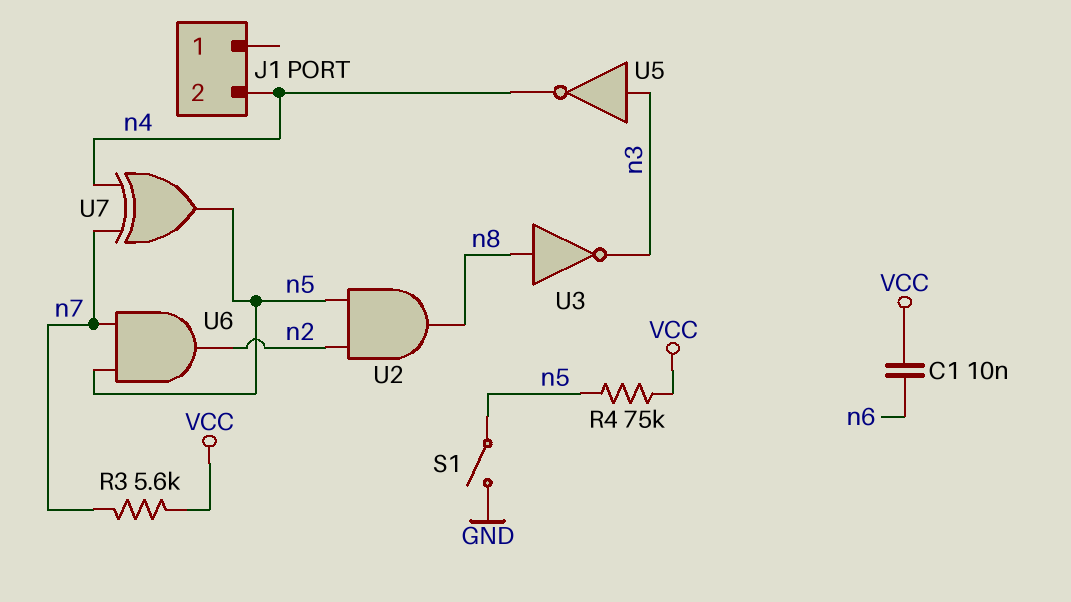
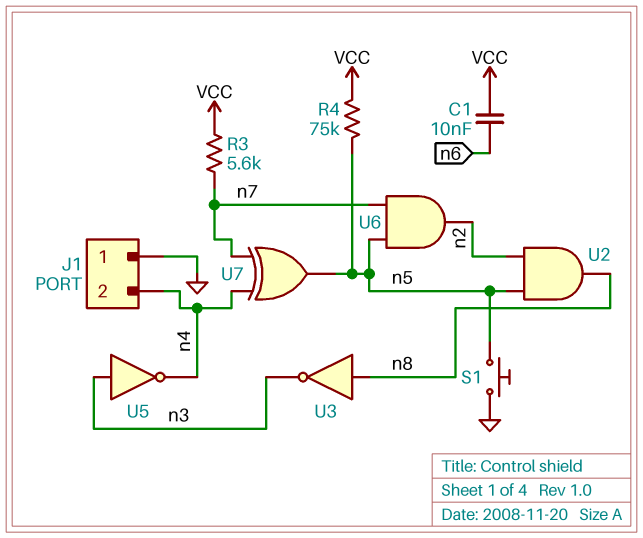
J1 pin 1: none -> GND
S1: switch (GND, n5) -> button (GND, n5)

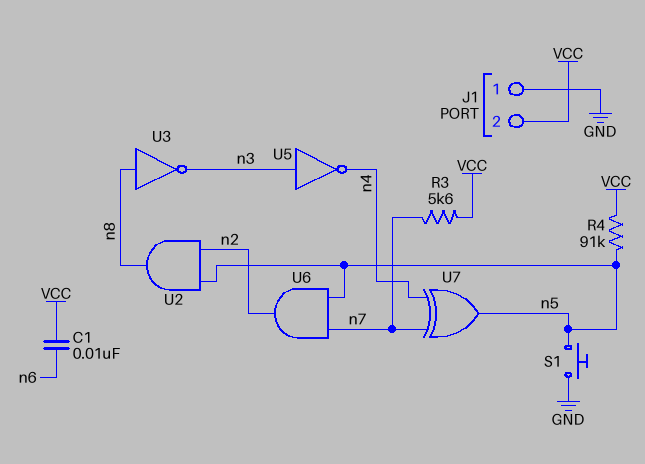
J1 pin 2: n4 -> VCC
R4: 75k (VCC, n5) -> 91k (VCC, n5)

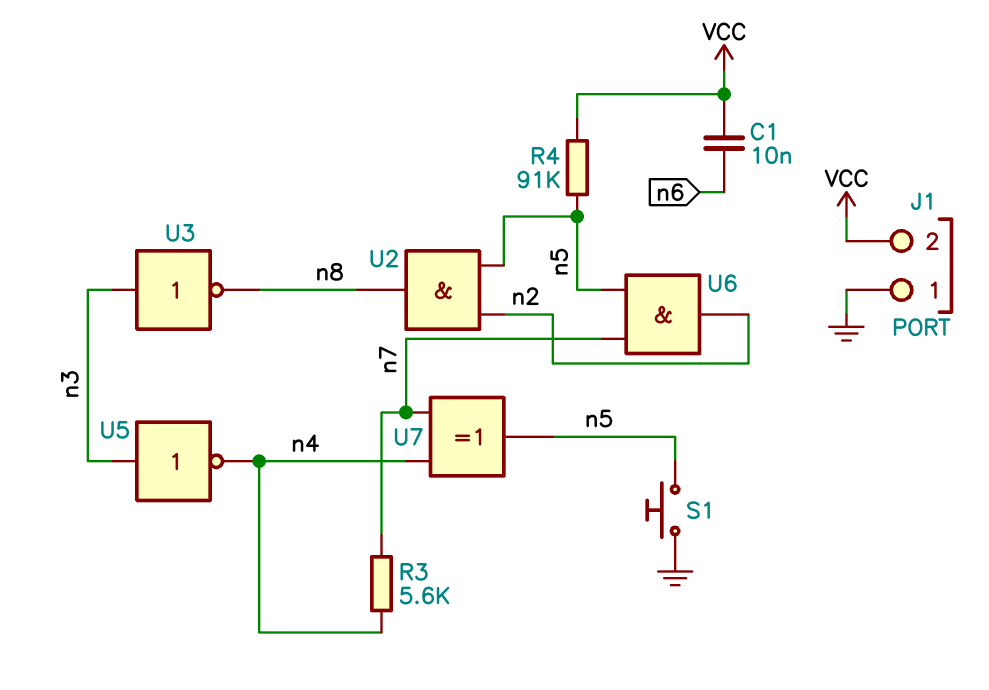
R3: 5.6k (VCC, n7) -> 5.6k (n4, n7)
U3: NOT (in n8, out n3) -> NOT (in n3, out n8)

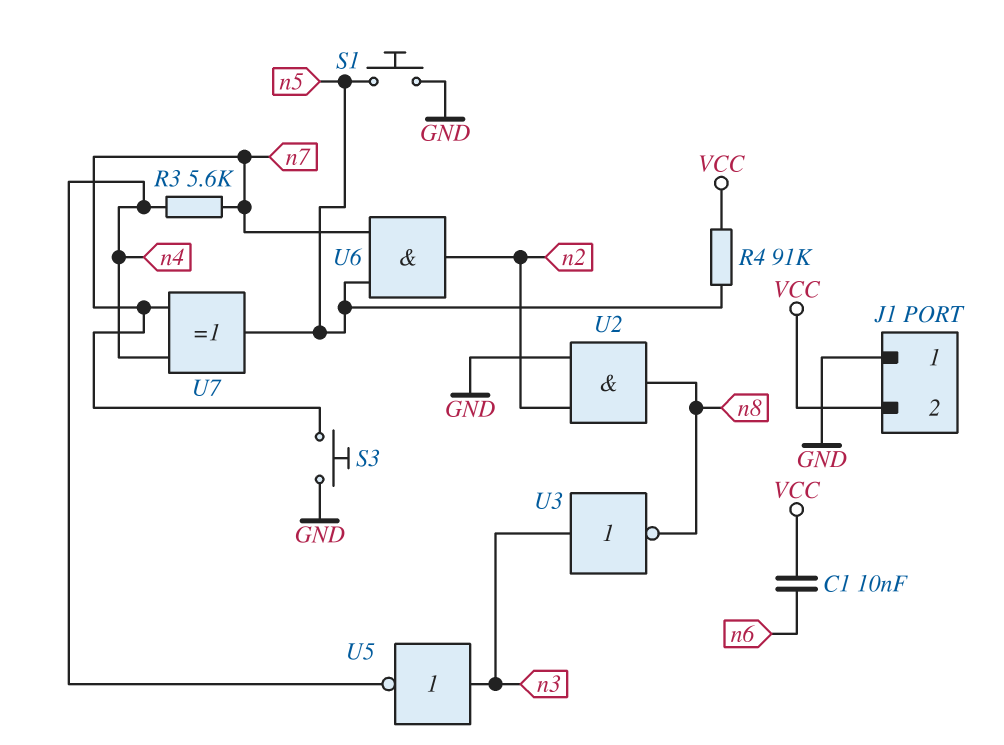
S3: none -> button (GND, n7)
U2: AND (in n2, in n5, out n8) -> AND (in GND, in n2, out n8)

